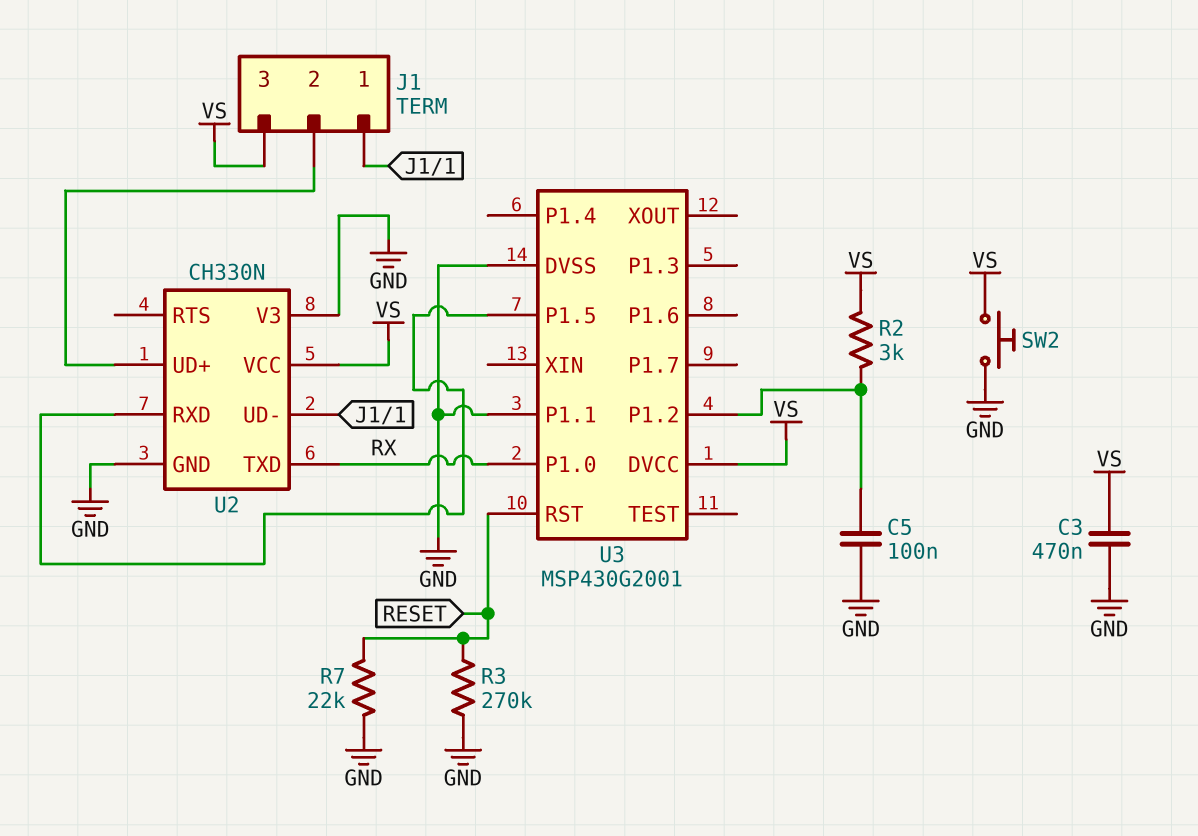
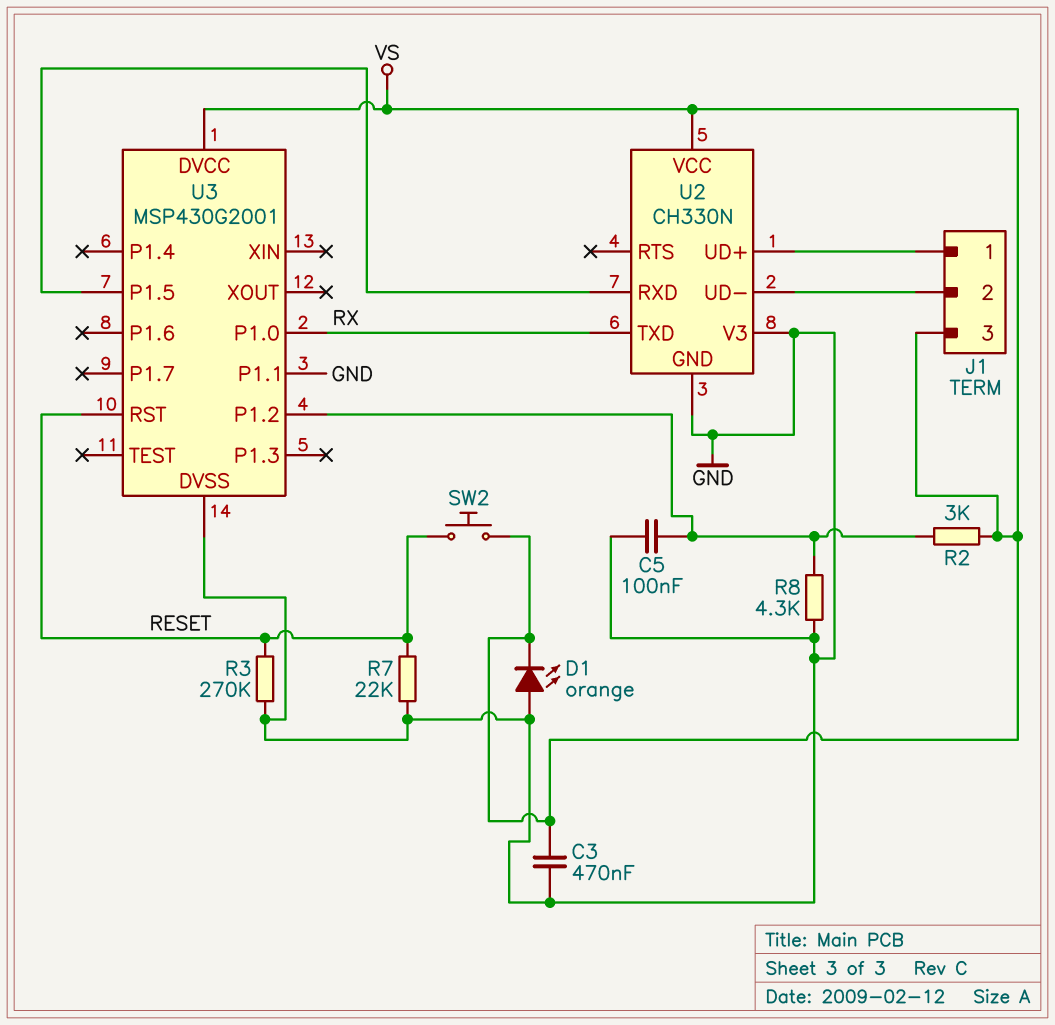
D1: none -> LED orange (A GND, K VS)
R8: none -> 4.3k (GND, U3/P1.2)
SW2: button (GND, VS) -> button (RESET, VS)
U2 pin UD+: J1/2 -> J1/1
U2 pin UD-: J1/1 -> J1/2

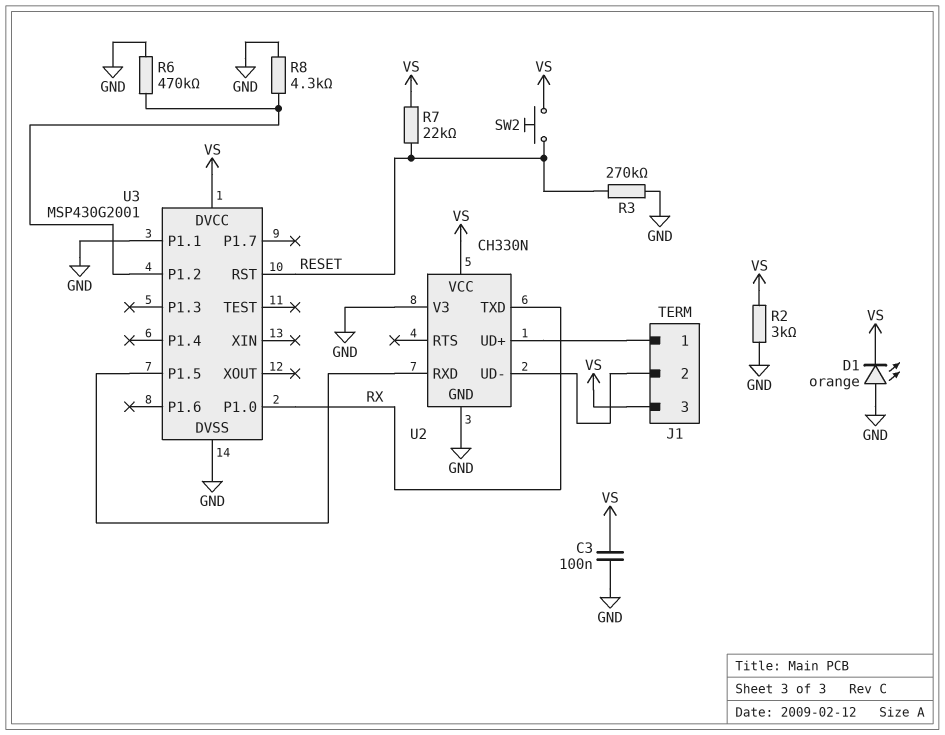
C3: 470nF (GND, VS) -> 100nF (GND, VS)
C5: 100nF (GND, U3/P1.2) -> none
R2: 3k (U3/P1.2, VS) -> 3k (GND, VS)
R6: none -> 470k (GND, U3/P1.2)
R7: 22k (GND, RESET) -> 22k (RESET, VS)

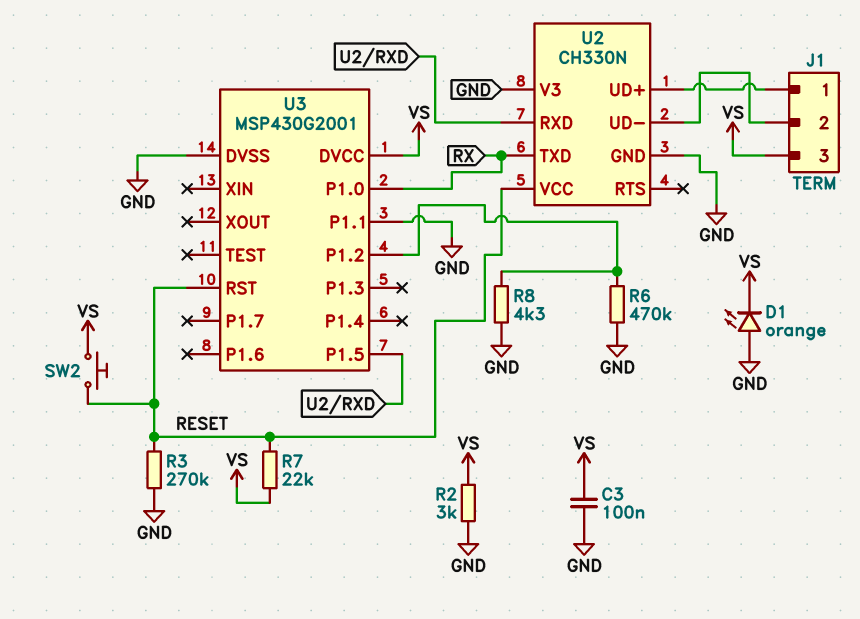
U2 pin VCC: VS -> RESET

